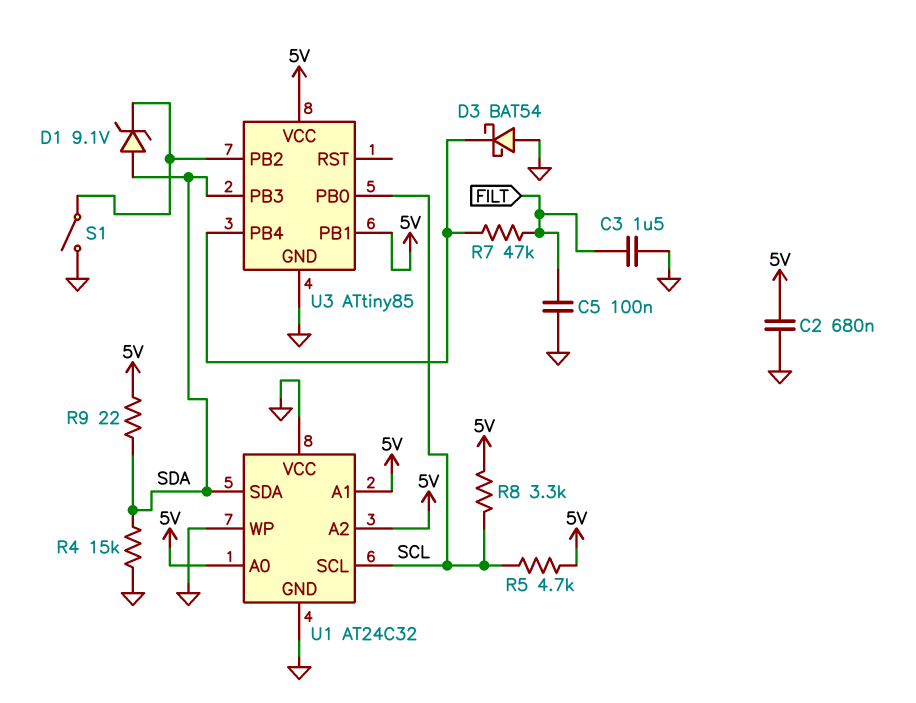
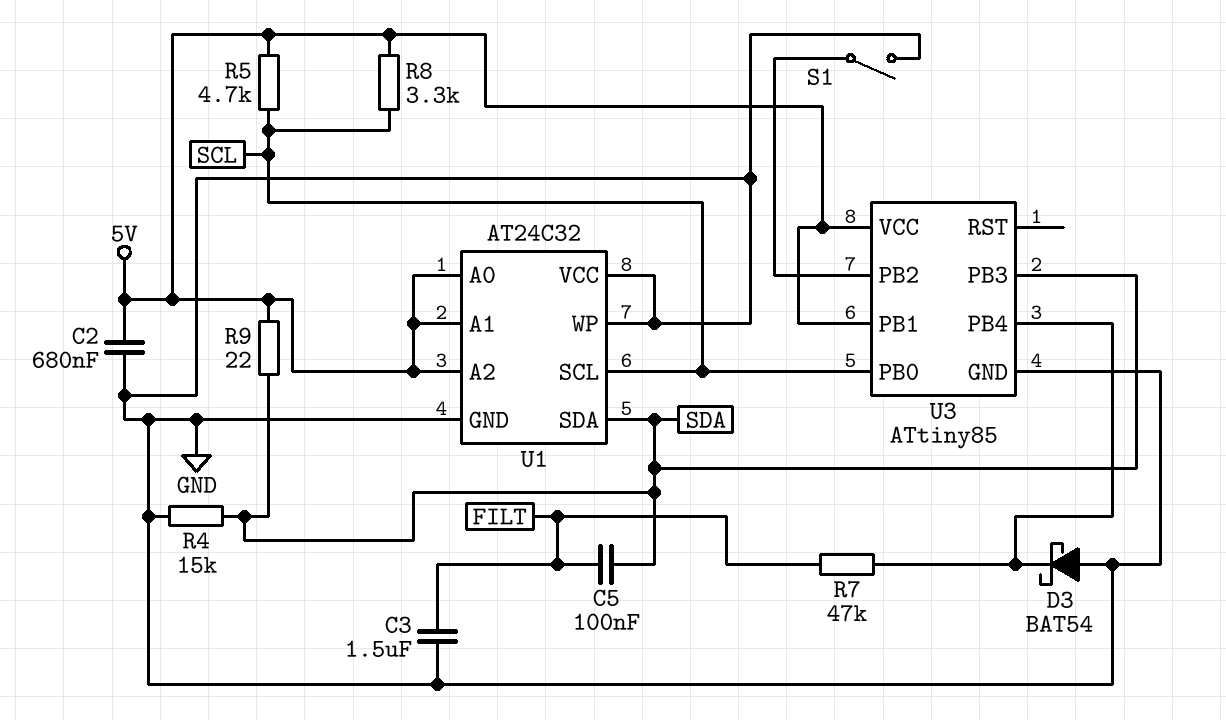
C5: 100nF (FILT, GND) -> 100nF (FILT, SDA)
D1: zener 9.1V (A SDA, K U3/PB2) -> none

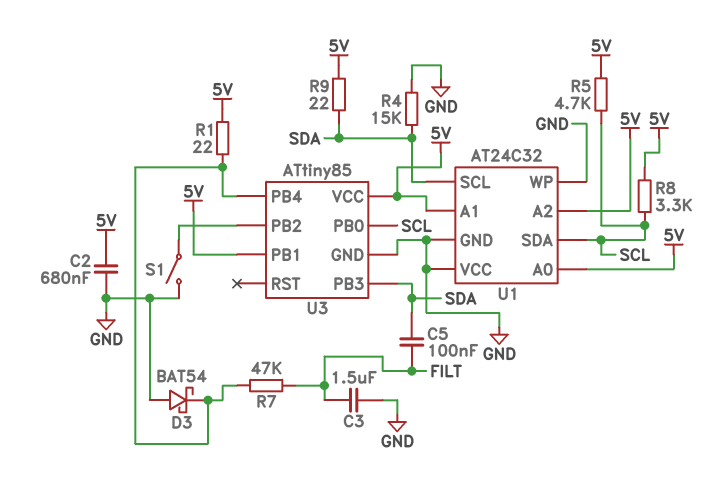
R1: none -> 22 (5V, U3/PB4)
U1 pin SCL: SCL -> SDA
U1 pin SDA: SDA -> SCL

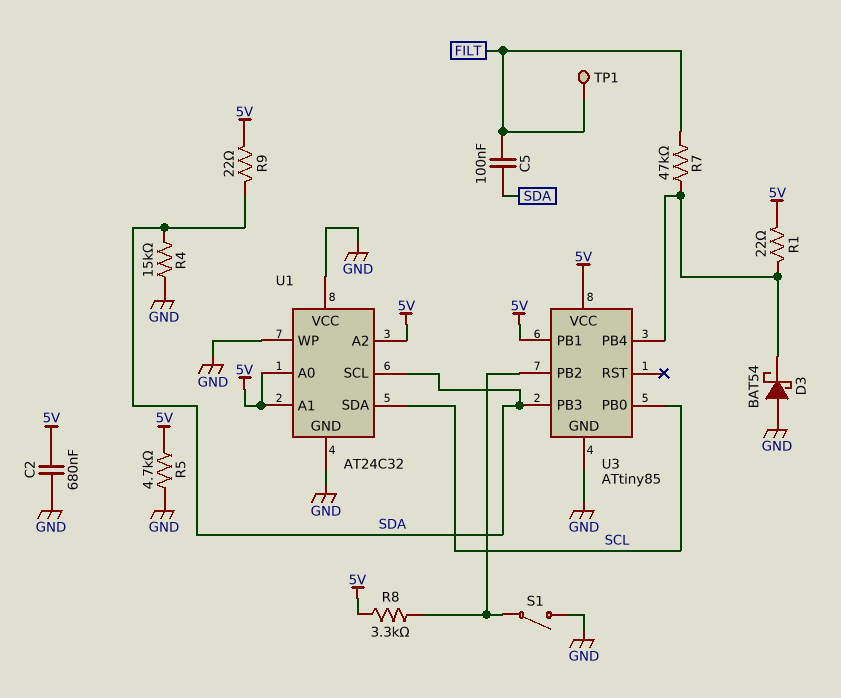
C3: 1.5uF (FILT, GND) -> none
R5: 4.7k (5V, SCL) -> 4.7k (5V, GND)
R8: 3.3k (5V, SCL) -> 3.3k (5V, U3/PB2)
TP1: none -> test point (FILT)

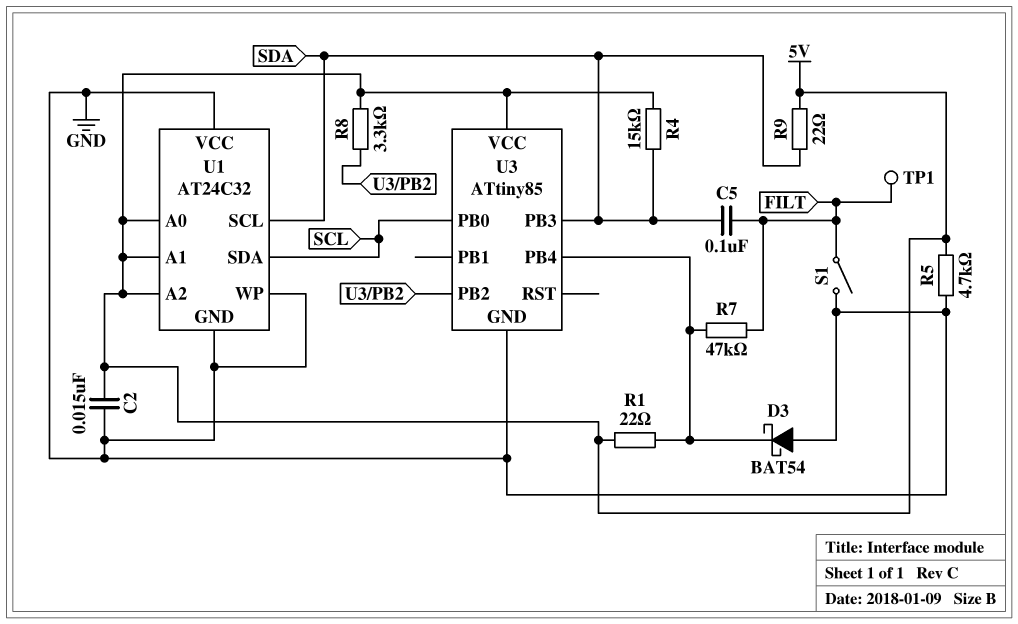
C2: 680nF (5V, GND) -> 15nF (5V, GND)
R4: 15k (GND, SDA) -> 15k (5V, SDA)
S1: switch (GND, U3/PB2) -> switch (FILT, GND)
U3 pin PB1: 5V -> none

